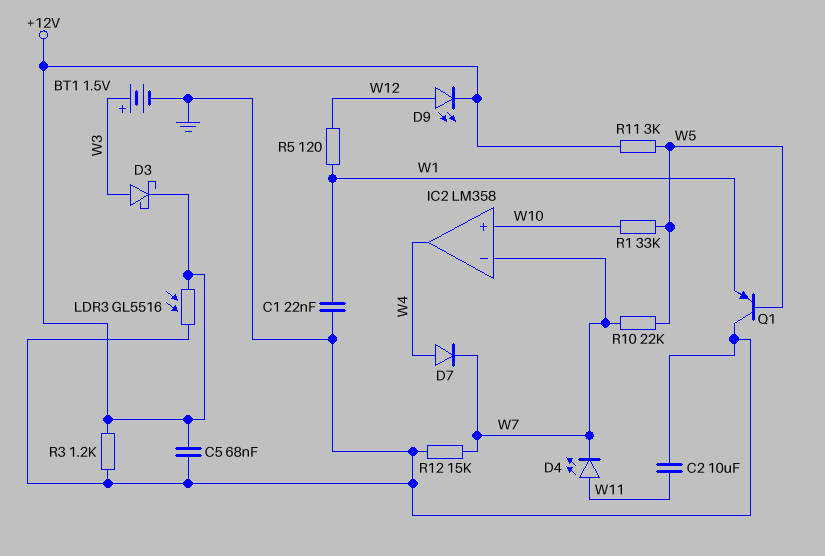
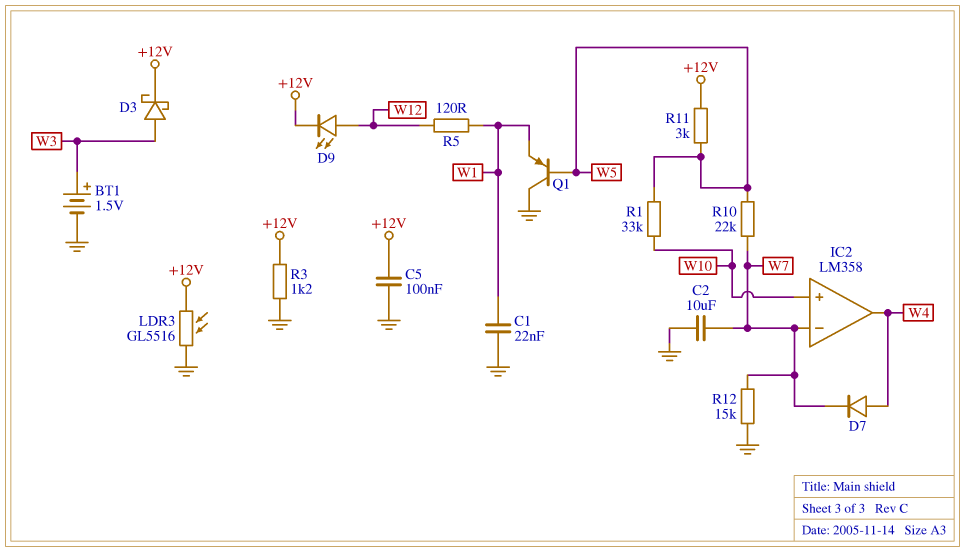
C2: 10uF (GND, W11) -> 10uF (GND, W7)
C5: 68nF (+12V, GND) -> 100nF (+12V, GND)
D4: LED (A W11, K W7) -> none

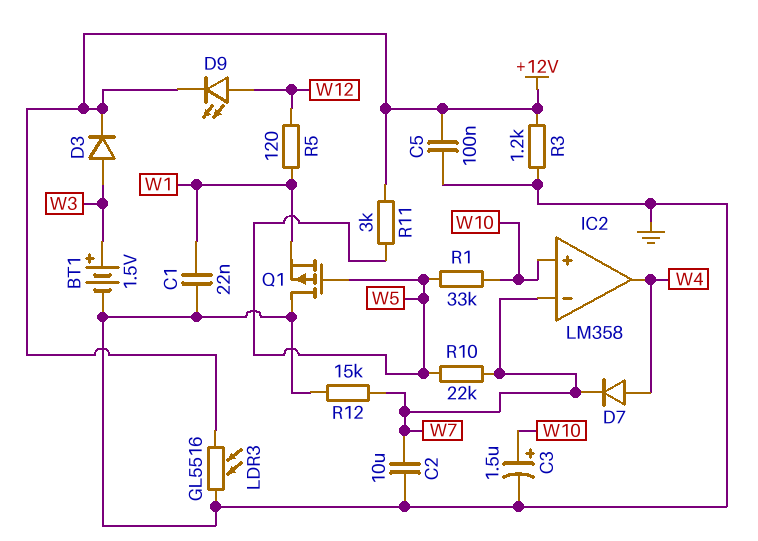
C3: none -> 1.5uF (plus W10, minus GND)
D3: schottky (A W3, K +12V) -> diode (A W3, K +12V)
Q1: PNP (B W5, C GND, E W1) -> PMOS (G W5, D GND, S W1)

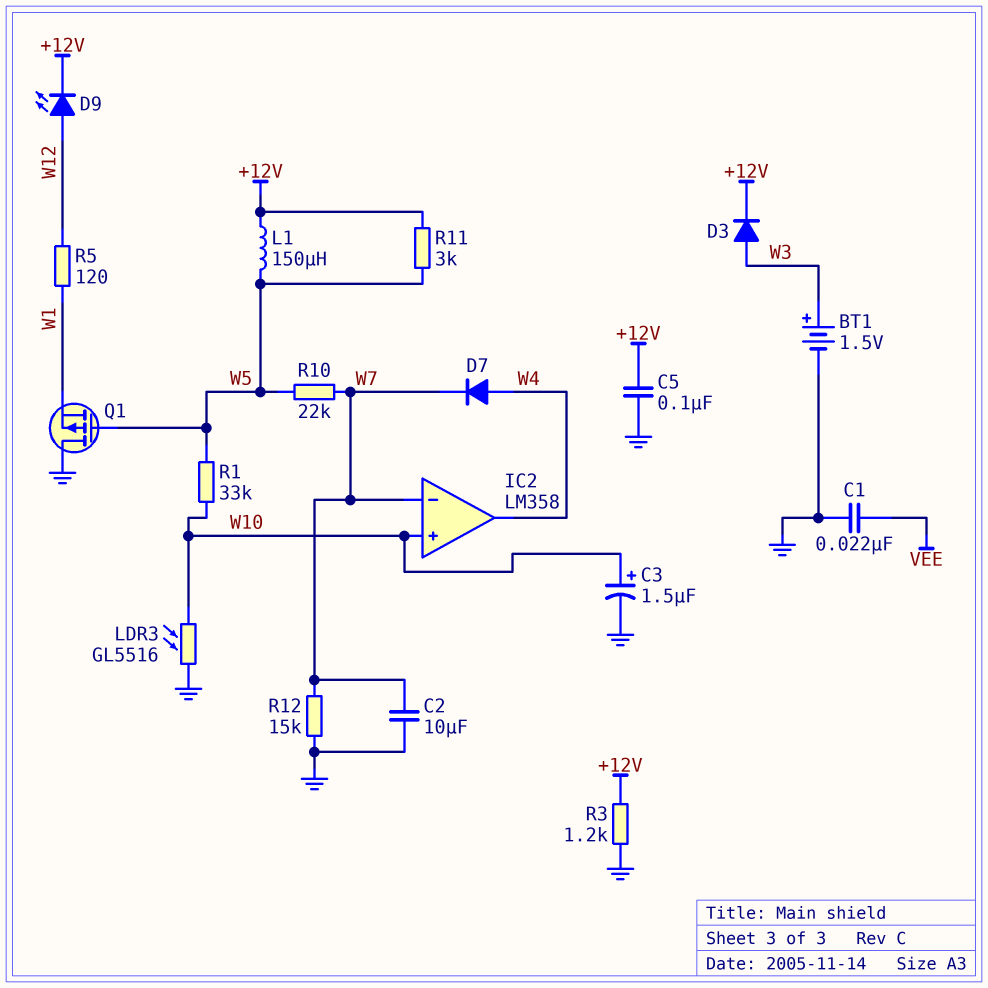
C1: 22nF (GND, W1) -> 22nF (GND, VEE)
L1: none -> 150uH (+12V, W5)
LDR3: GL5516 (+12V, GND) -> GL5516 (GND, W10)

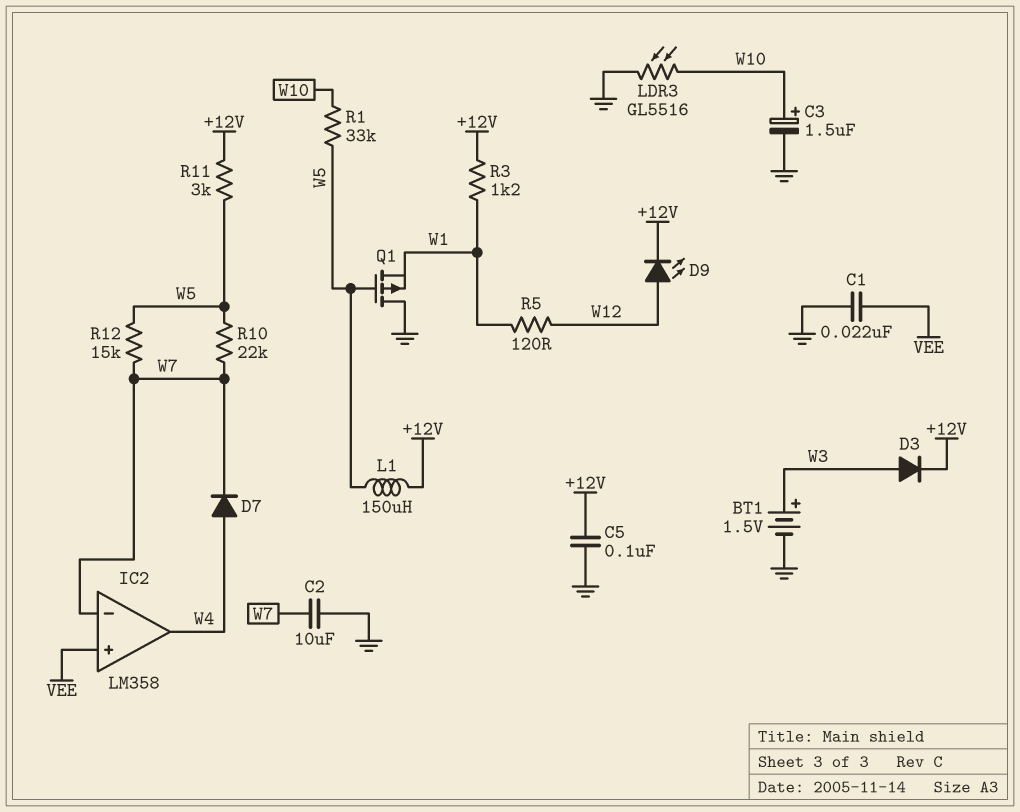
IC2 pin in+: W10 -> VEE
R3: 1.2k (+12V, GND) -> 1.2k (+12V, W1)
R12: 15k (GND, W7) -> 15k (W5, W7)

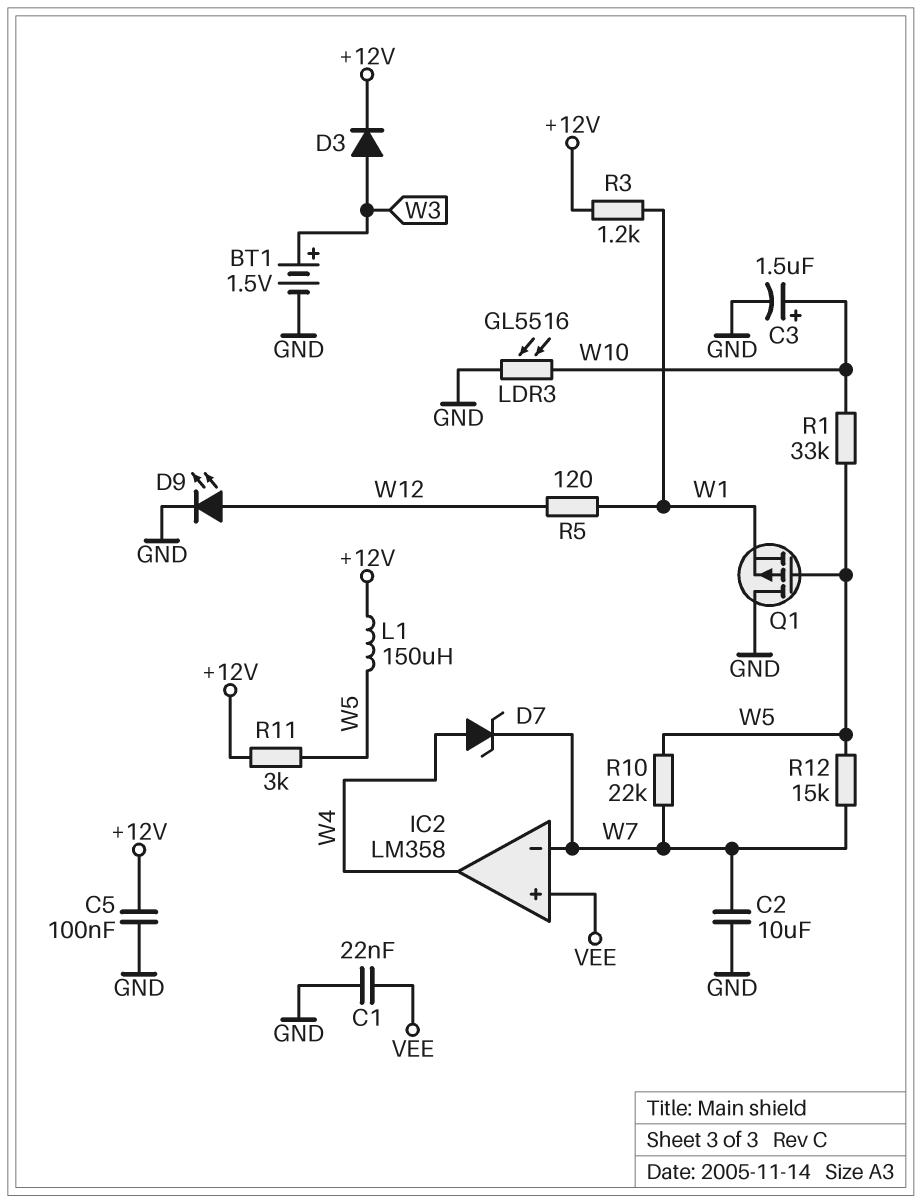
D7: diode (A W4, K W7) -> zener (A W4, K W7)
D9: LED (A W12, K +12V) -> LED (A W12, K GND)

